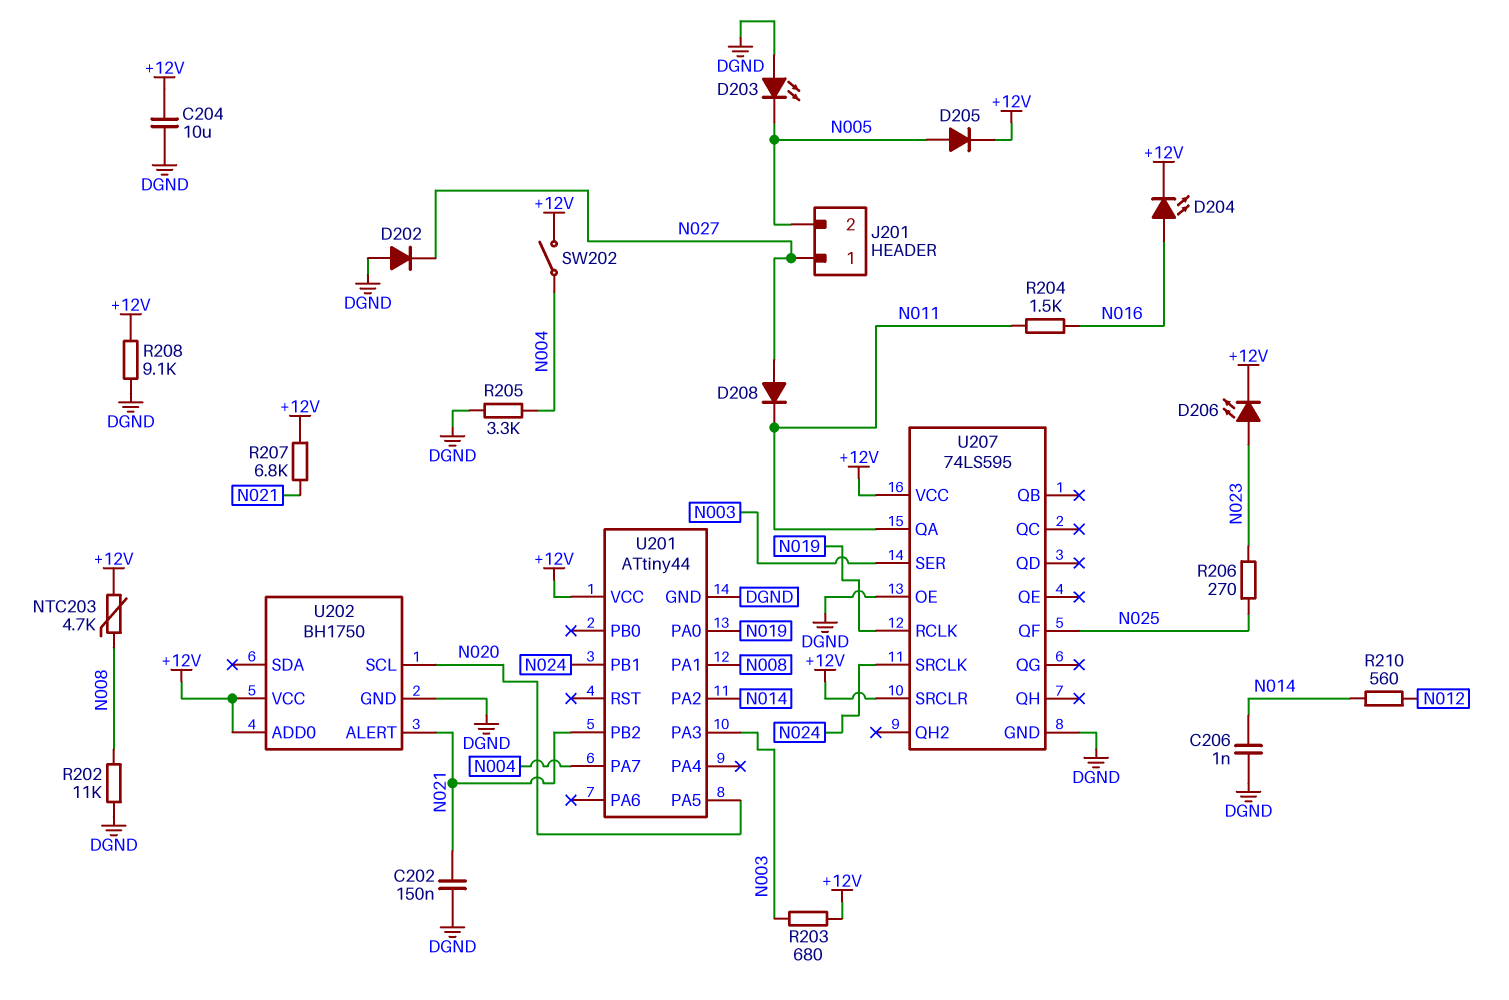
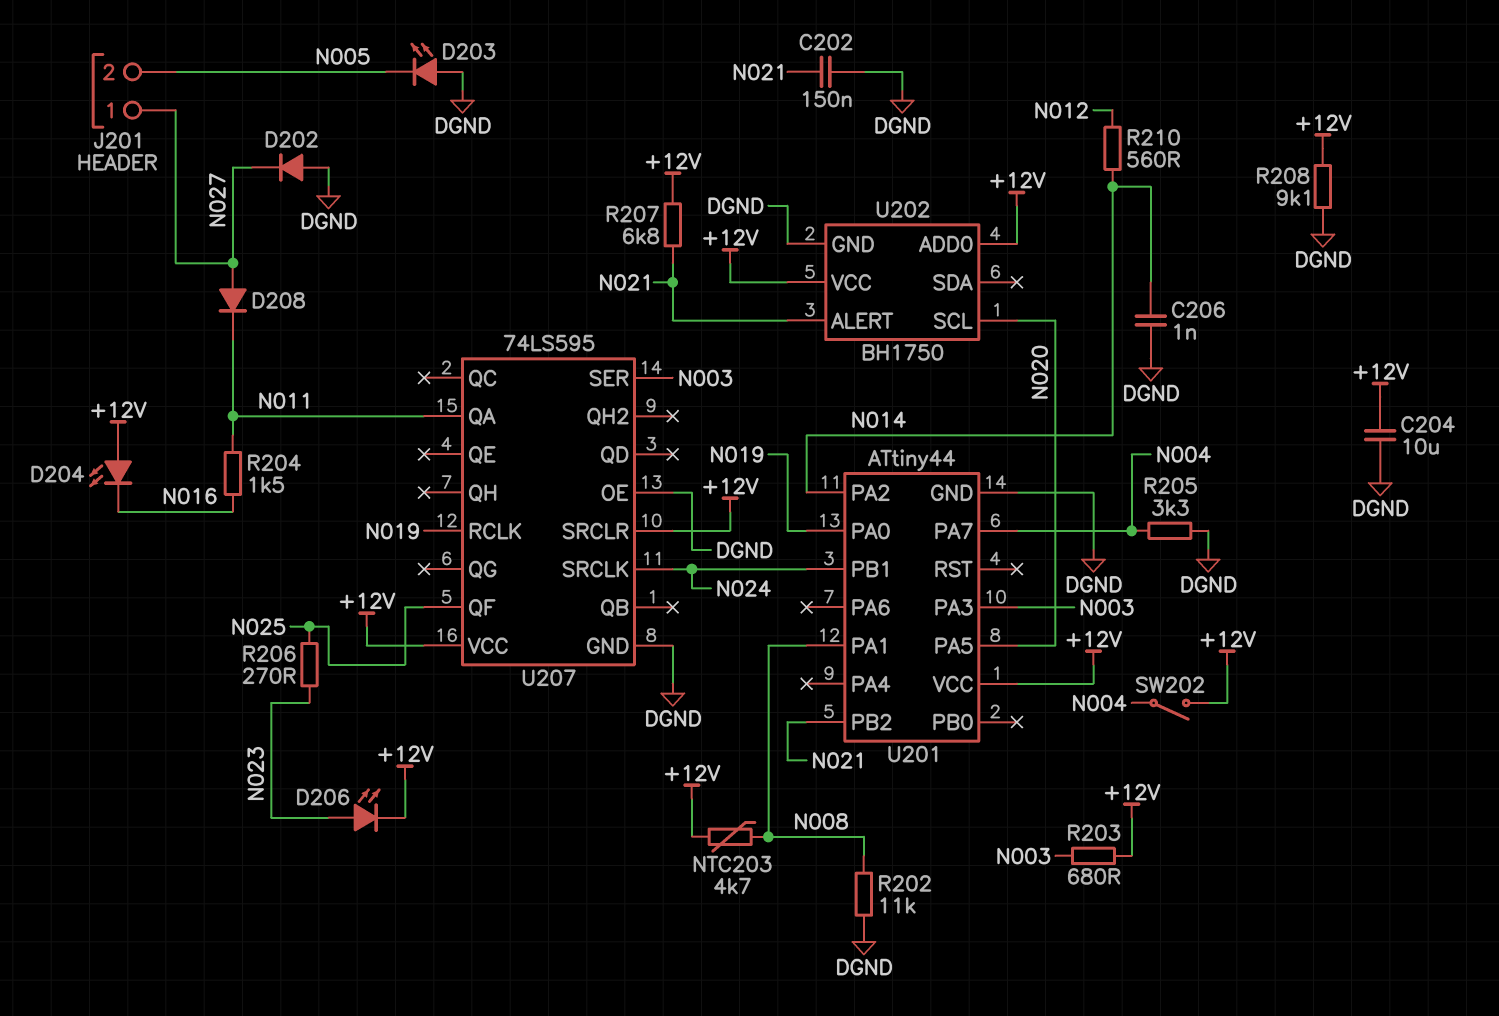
D204: LED (A N016, K +12V) -> LED (A +12V, K N016)
D205: diode (A N005, K +12V) -> none

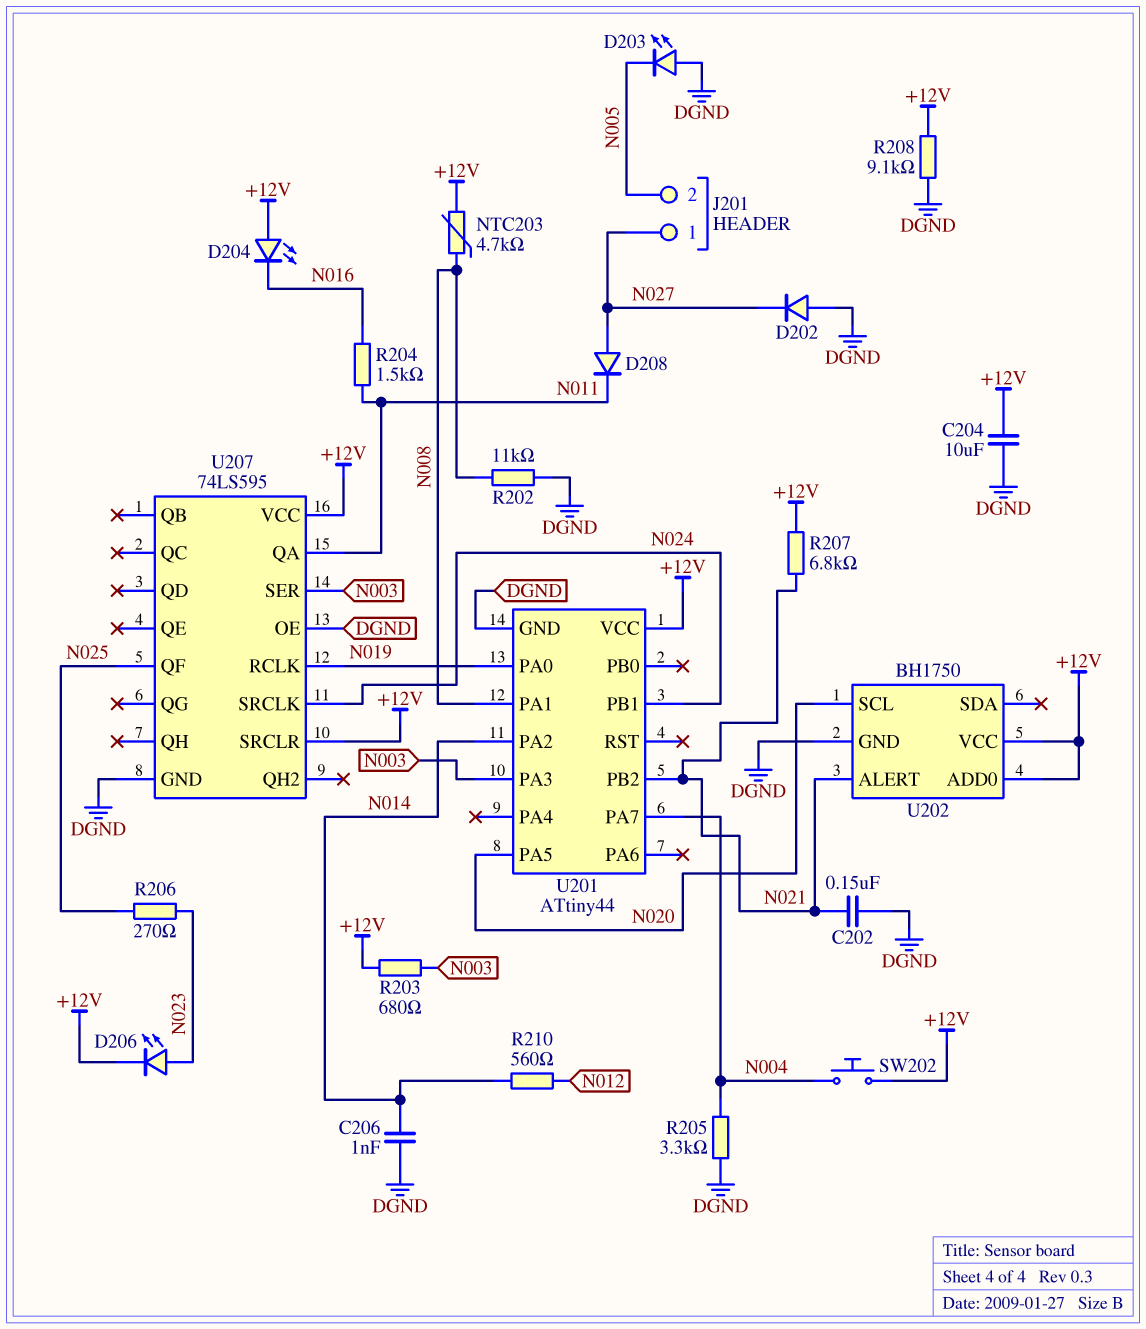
SW202: switch (+12V, N004) -> button (+12V, N004)

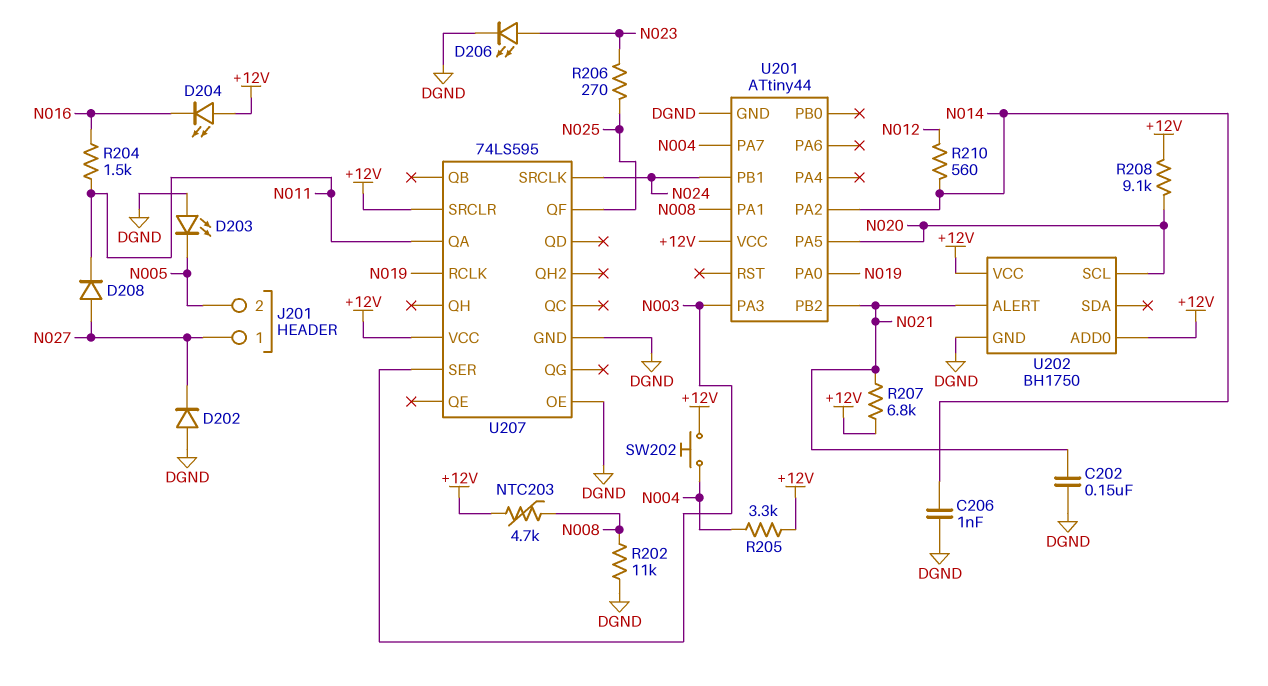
C204: 10uF (+12V, DGND) -> none
D206: LED (A N023, K +12V) -> LED (A N023, K DGND)
R203: 680 (+12V, N003) -> none
R205: 3.3k (DGND, N004) -> 3.3k (+12V, N004)
R208: 9.1k (+12V, DGND) -> 9.1k (+12V, N020)

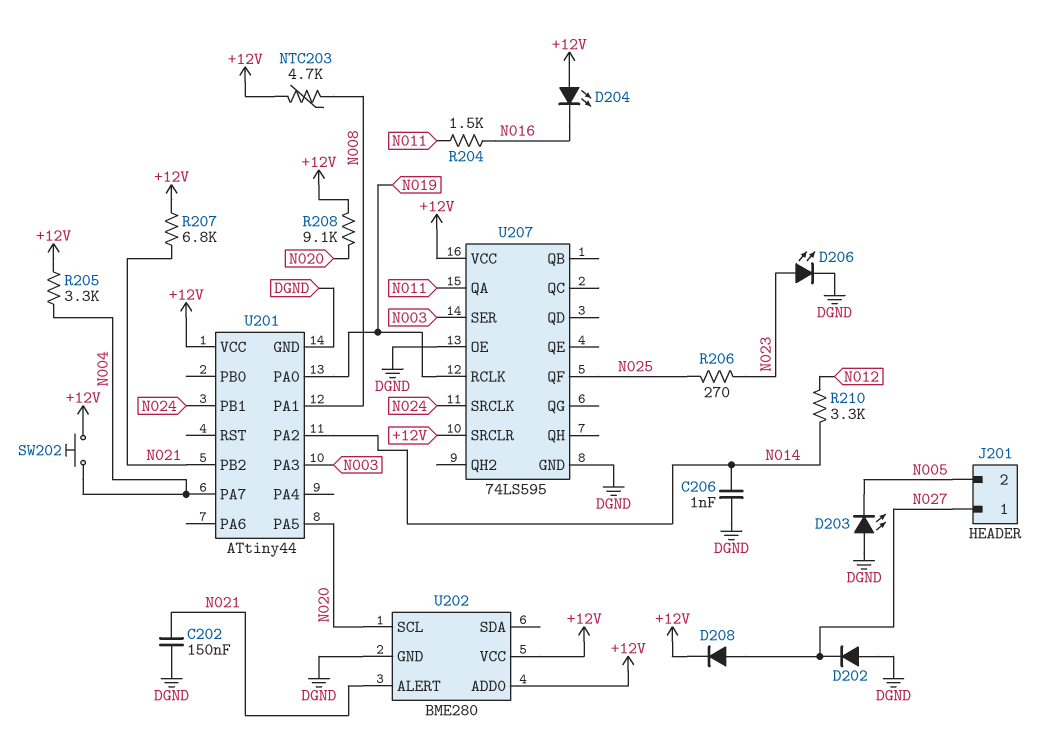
D208: diode (A N027, K N011) -> diode (A N027, K +12V)
R202: 11k (DGND, N008) -> none
R210: 560 (N012, N014) -> 3.3k (N012, N014)
U202: BH1750 -> BME280

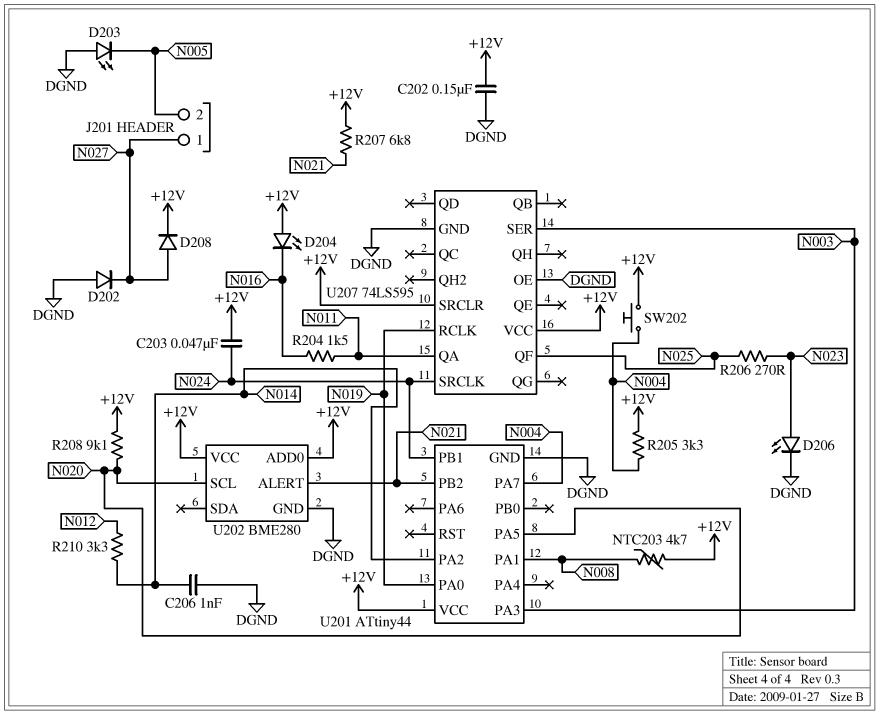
C202: 150nF (DGND, N021) -> 150nF (+12V, DGND)
C203: none -> 47nF (+12V, N024)

